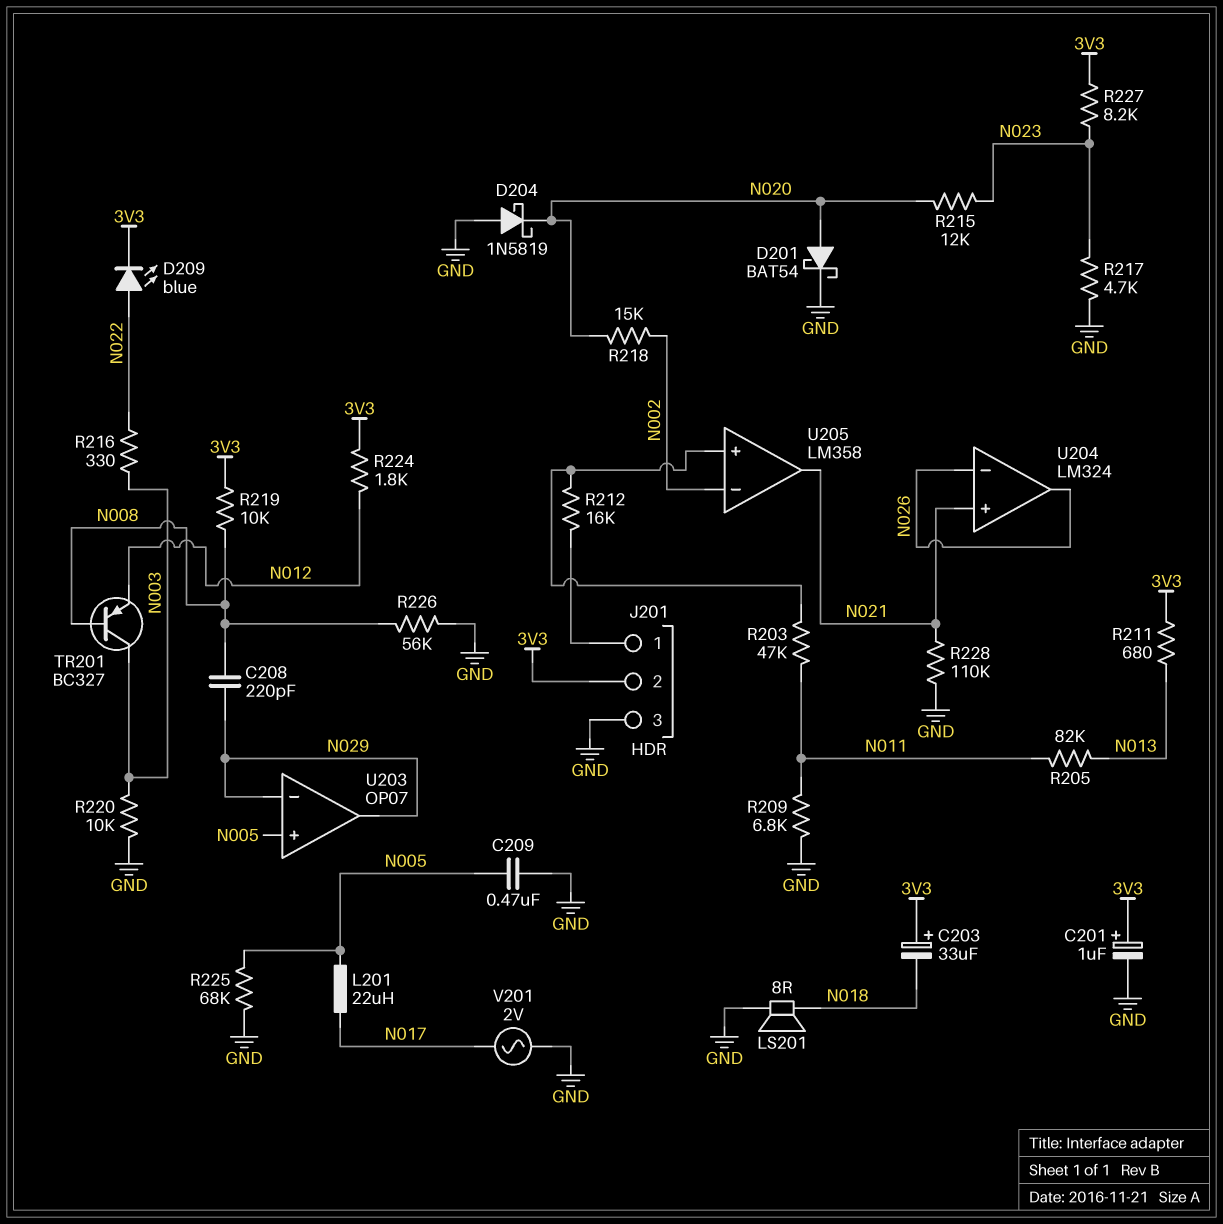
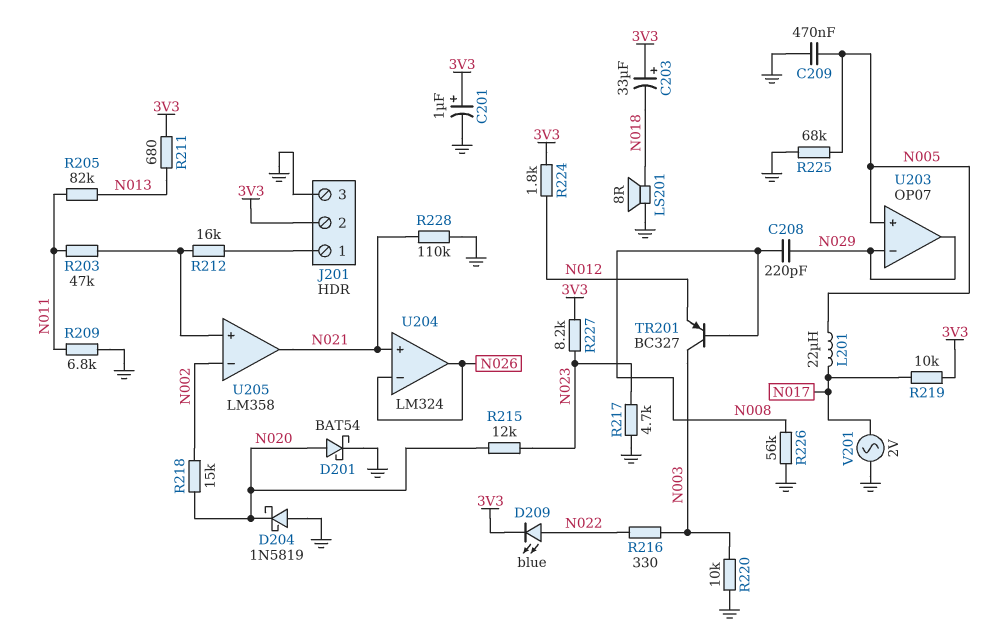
R219: 10k (3V3, N008) -> 10k (3V3, N017)

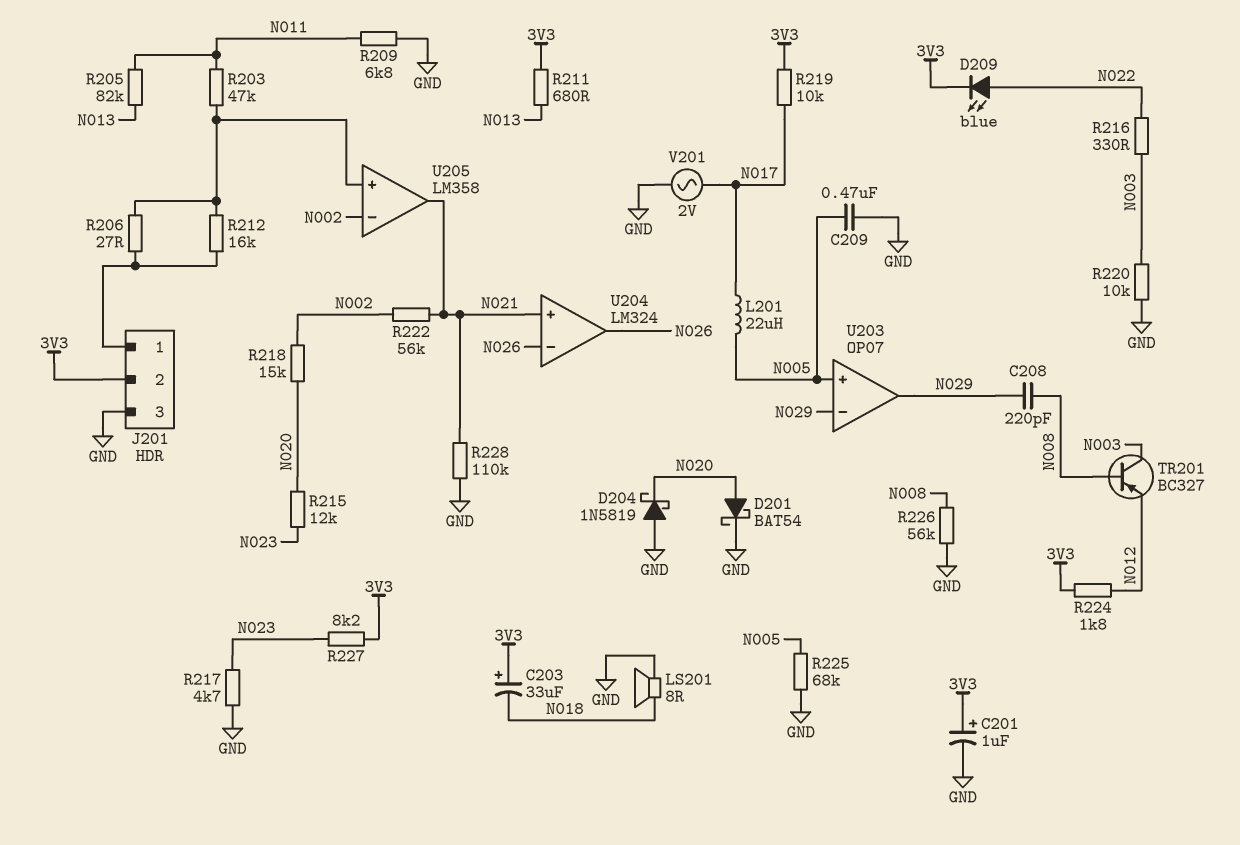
R206: none -> 27 (J201/1, U205/in+)
R222: none -> 56k (N002, N021)

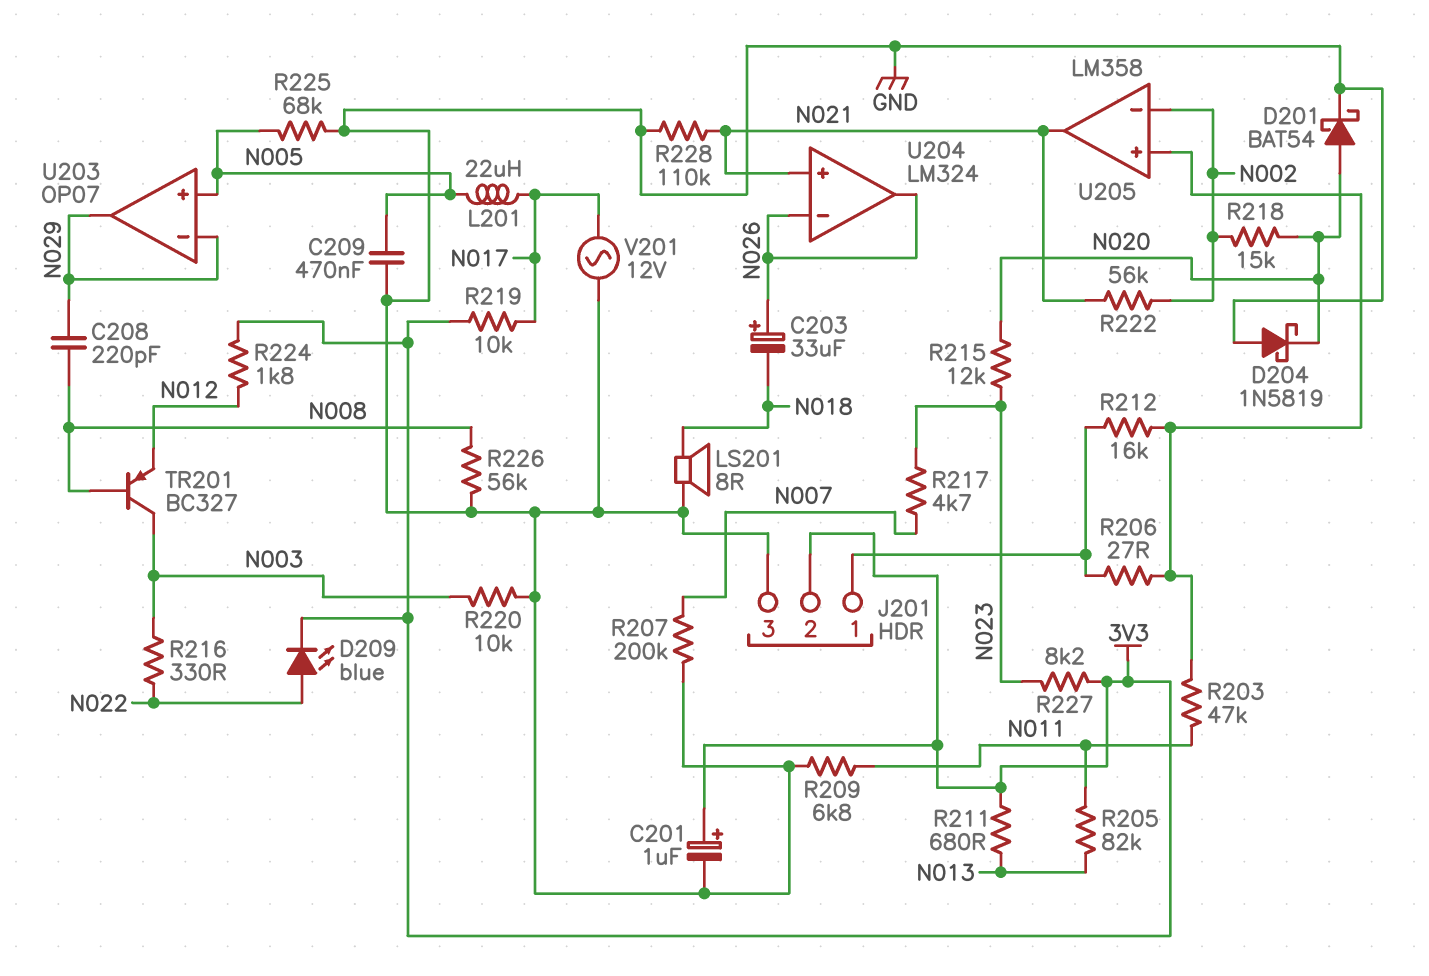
C203: 33uF (plus 3V3, minus N018) -> 33uF (plus N026, minus N018)
R207: none -> 200k (GND, N007)
R217: 4.7k (GND, N023) -> 4.7k (N007, N023)
V201: AC 2V (GND, N017) -> AC 12V (GND, N017)

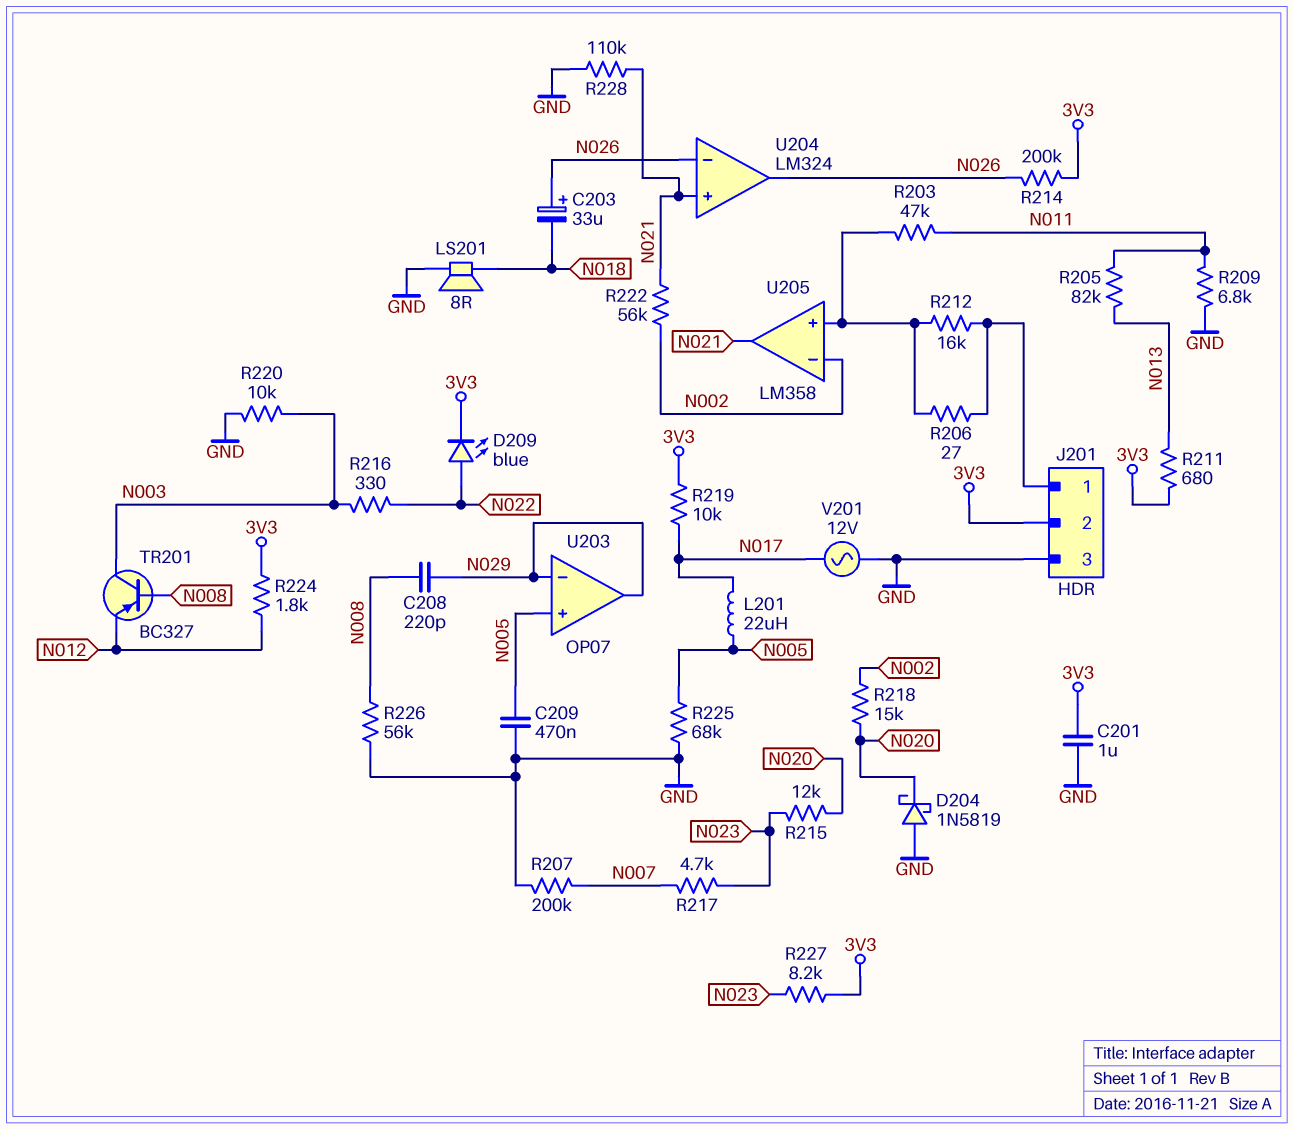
C201: 1uF (plus 3V3, minus GND) -> 1uF (3V3, GND)
D201: schottky BAT54 (A N020, K GND) -> none
R214: none -> 200k (3V3, N026)

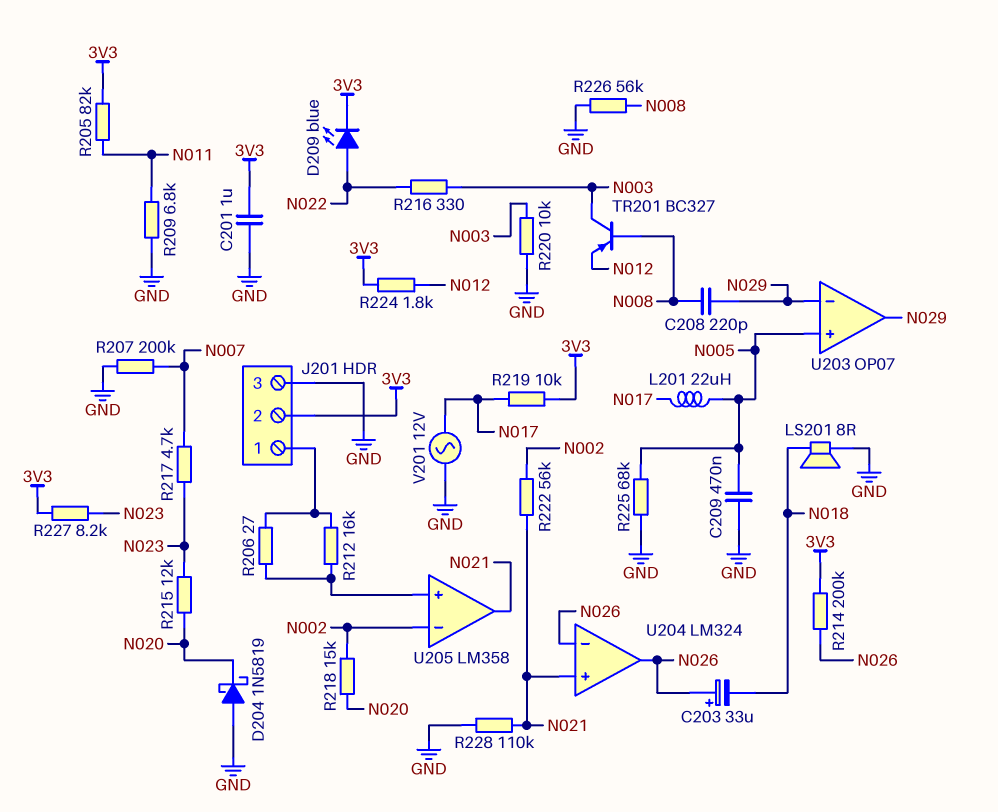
R203: 47k (N011, U205/in+) -> none
R205: 82k (N011, N013) -> 82k (3V3, N011)
R211: 680 (3V3, N013) -> none

